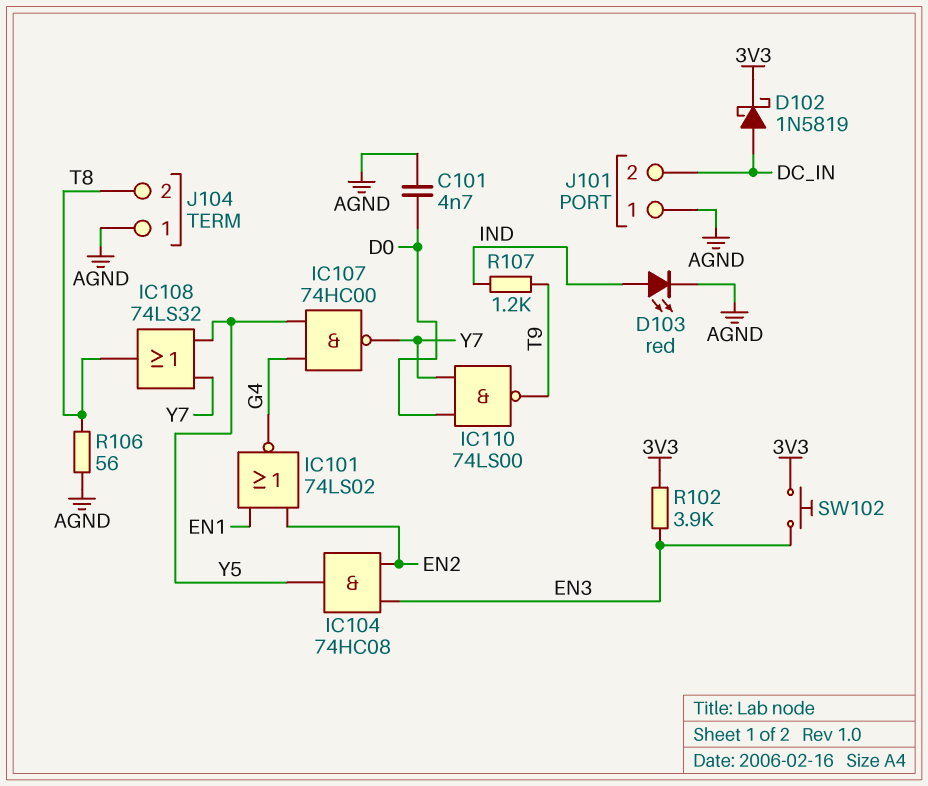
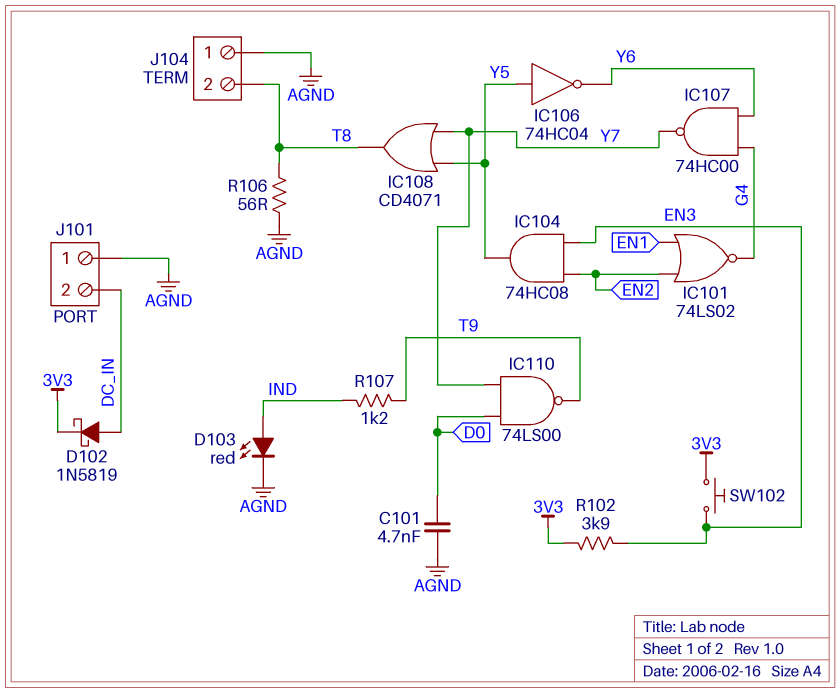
IC106: none -> NOT 74HC04 (in Y5, out Y6)
IC107: NAND 74HC00 (in G4, in Y5, out Y7) -> NAND 74HC00 (in G4, in Y6, out Y7)
IC108: OR 74LS32 (in Y5, in Y7, out T8) -> OR CD4071 (in Y5, in Y7, out T8)

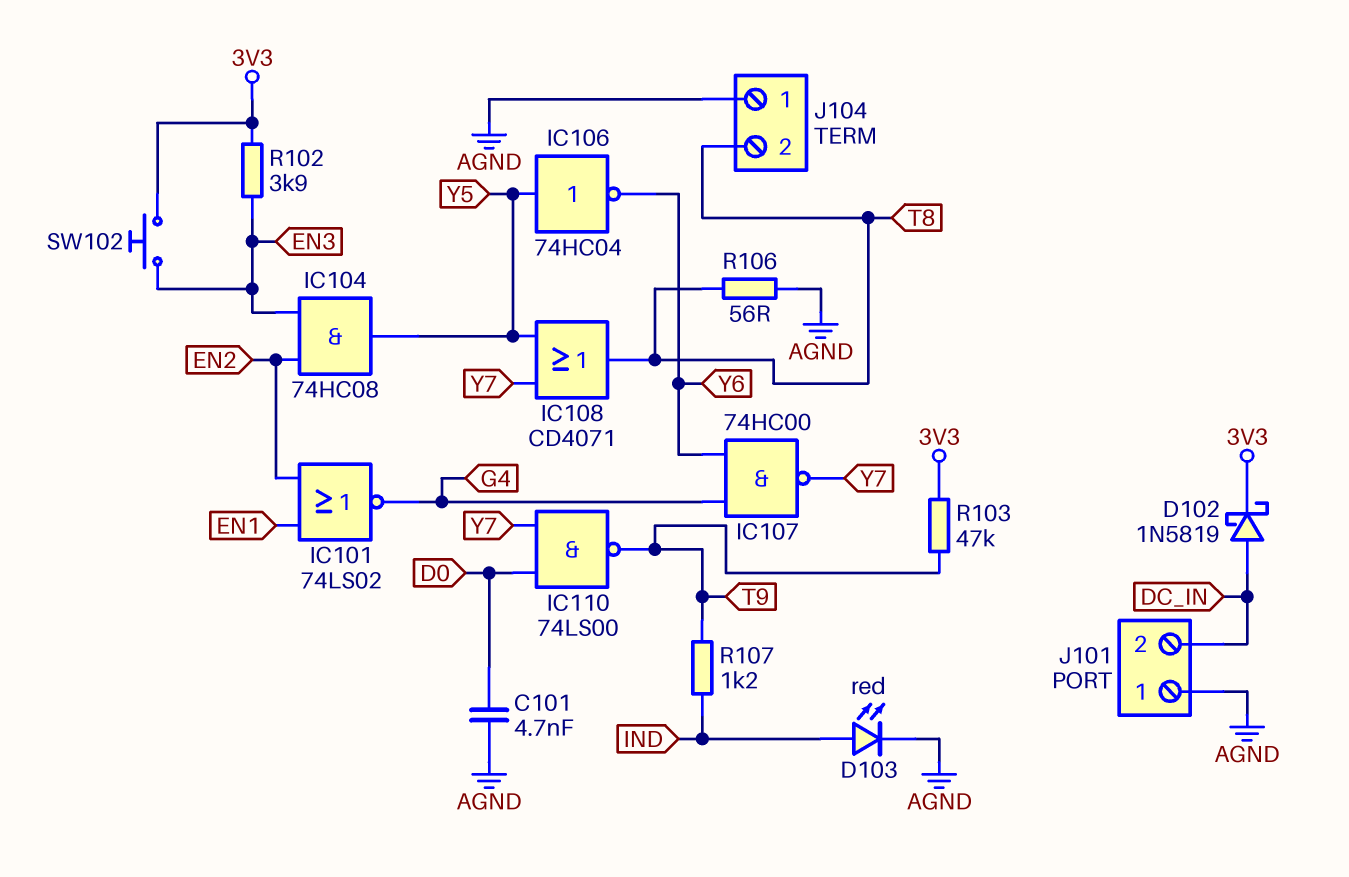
R103: none -> 47k (3V3, T9)

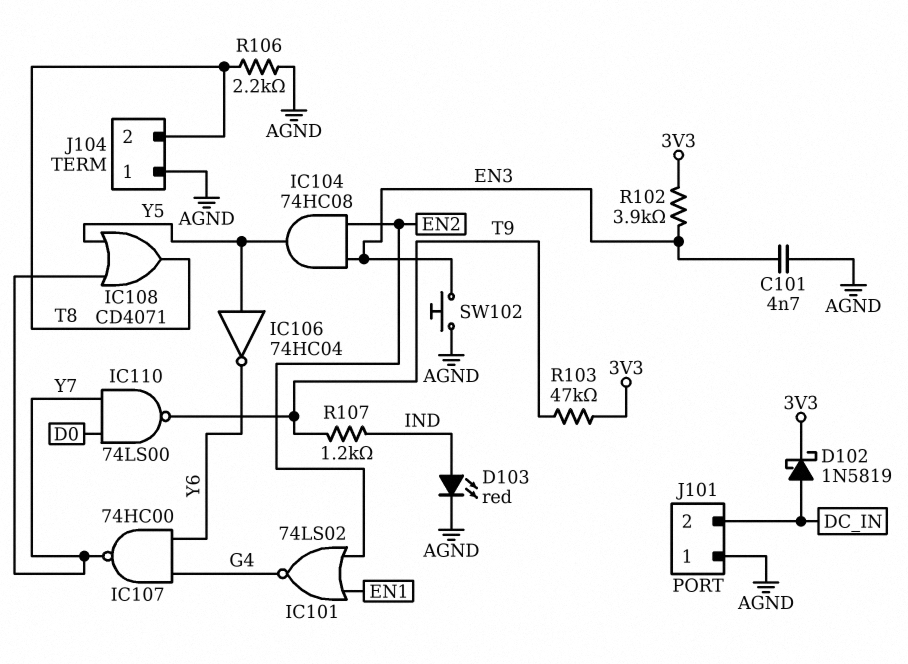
C101: 4.7nF (AGND, D0) -> 4.7nF (AGND, EN3)
R106: 56 (AGND, T8) -> 2.2k (AGND, T8)
SW102: button (3V3, EN3) -> button (AGND, EN3)

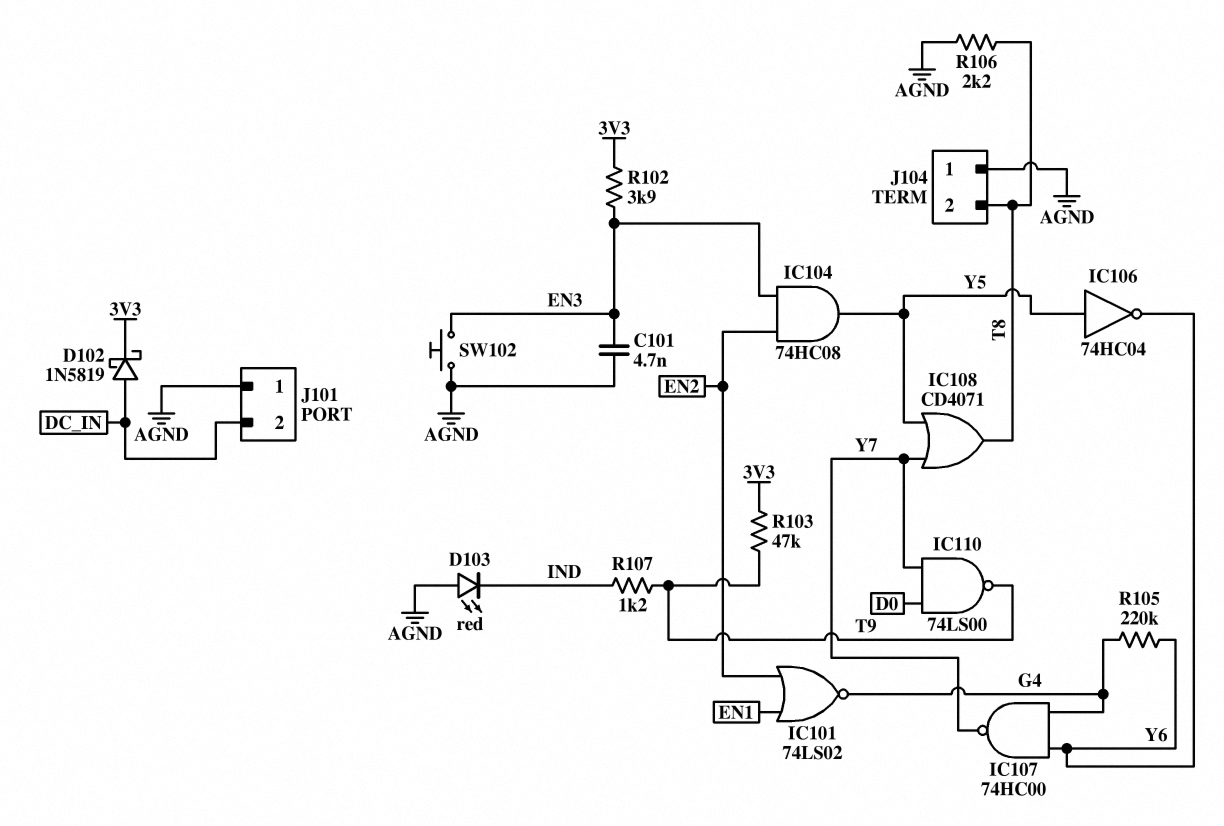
D103: LED red (A IND, K AGND) -> LED red (A AGND, K IND)
R105: none -> 220k (G4, Y6)

